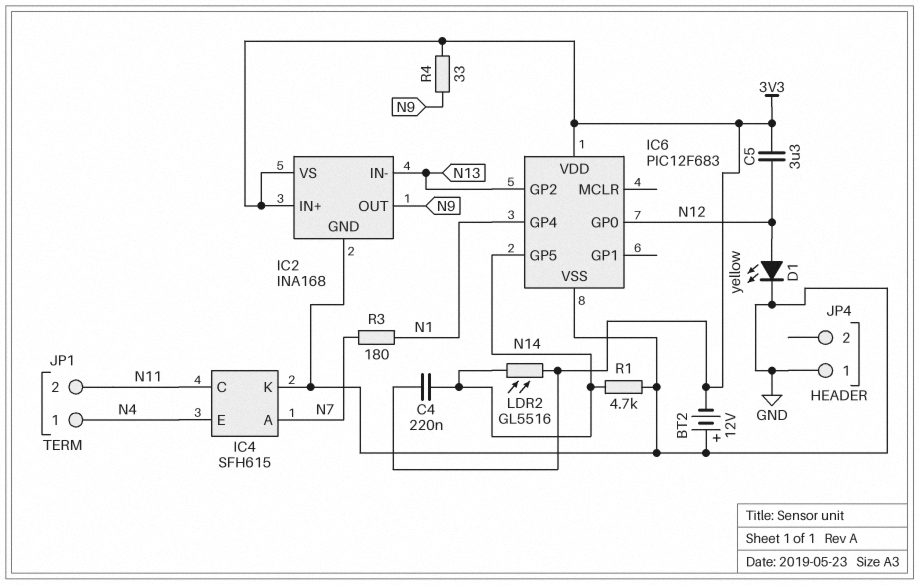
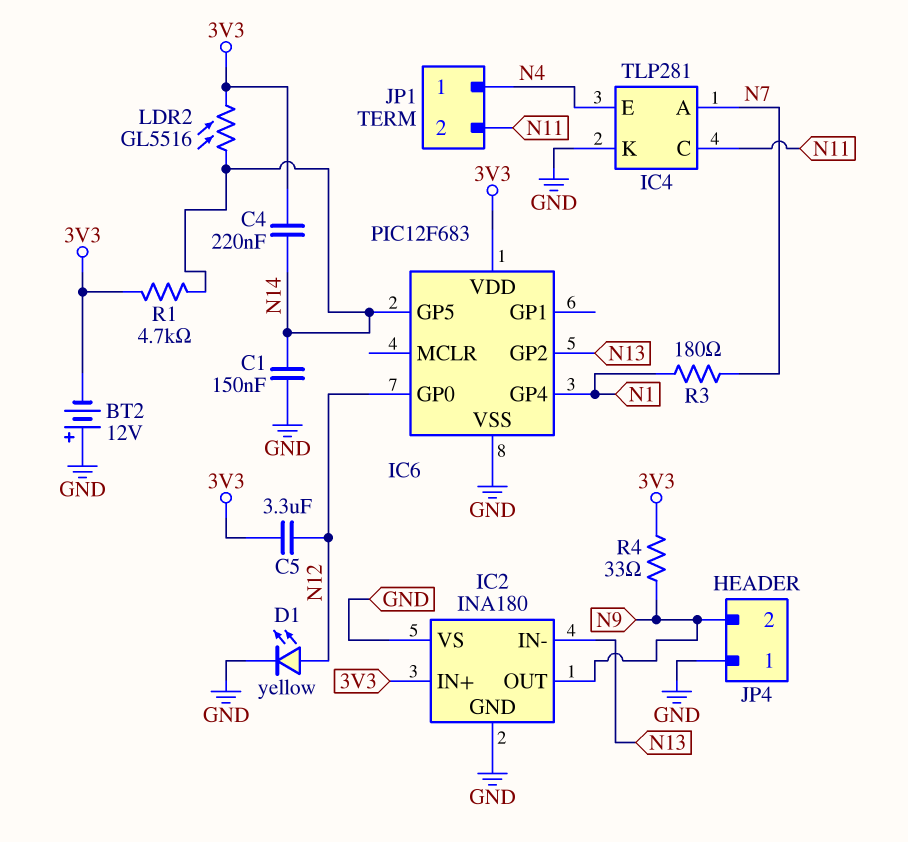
C1: none -> 150nF (GND, N14)
IC2: INA168 -> INA180
IC2 pin VS: 3V3 -> GND
IC4: SFH615 -> TLP281
JP4 pin 2: none -> N9
R1: 4.7k (GND, N14) -> 4.7k (3V3, N14)

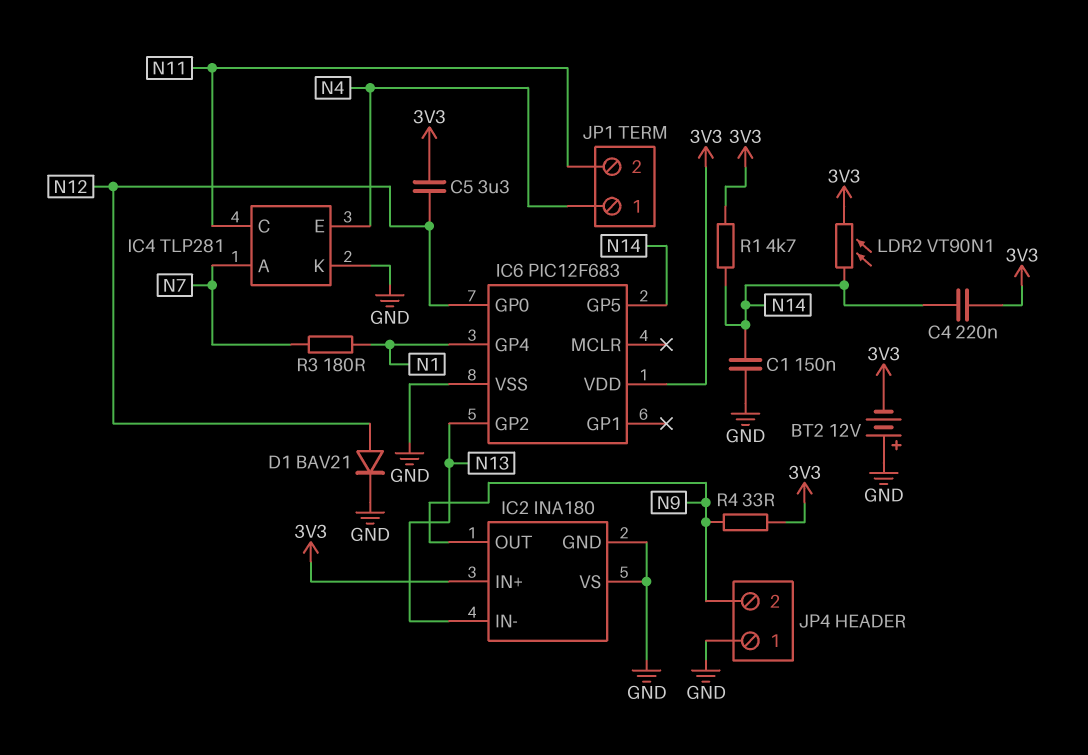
D1: LED yellow (A N12, K GND) -> diode BAV21 (A N12, K GND)
LDR2: GL5516 (3V3, N14) -> VT90N1 (3V3, N14)

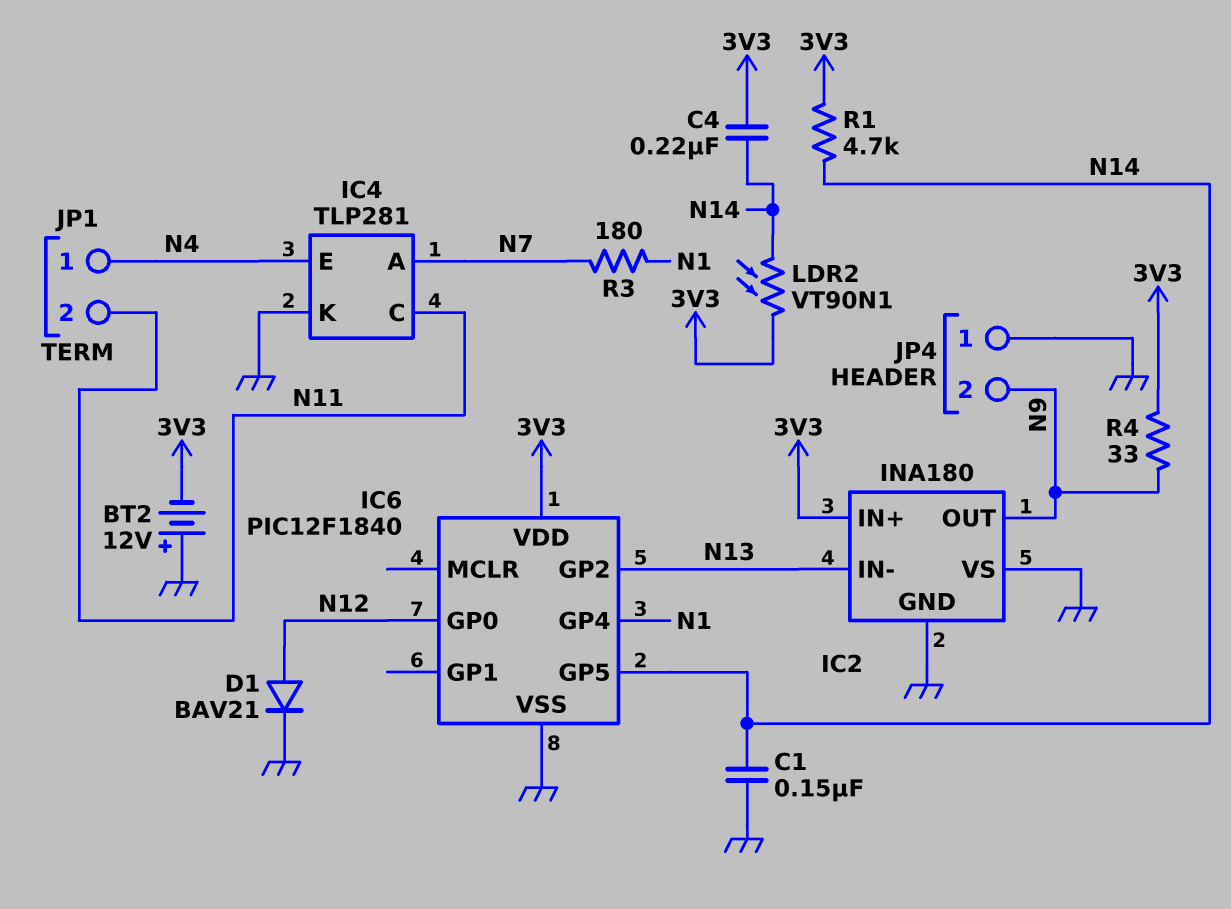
C5: 3.3uF (3V3, N12) -> none
IC6: PIC12F683 -> PIC12F1840

